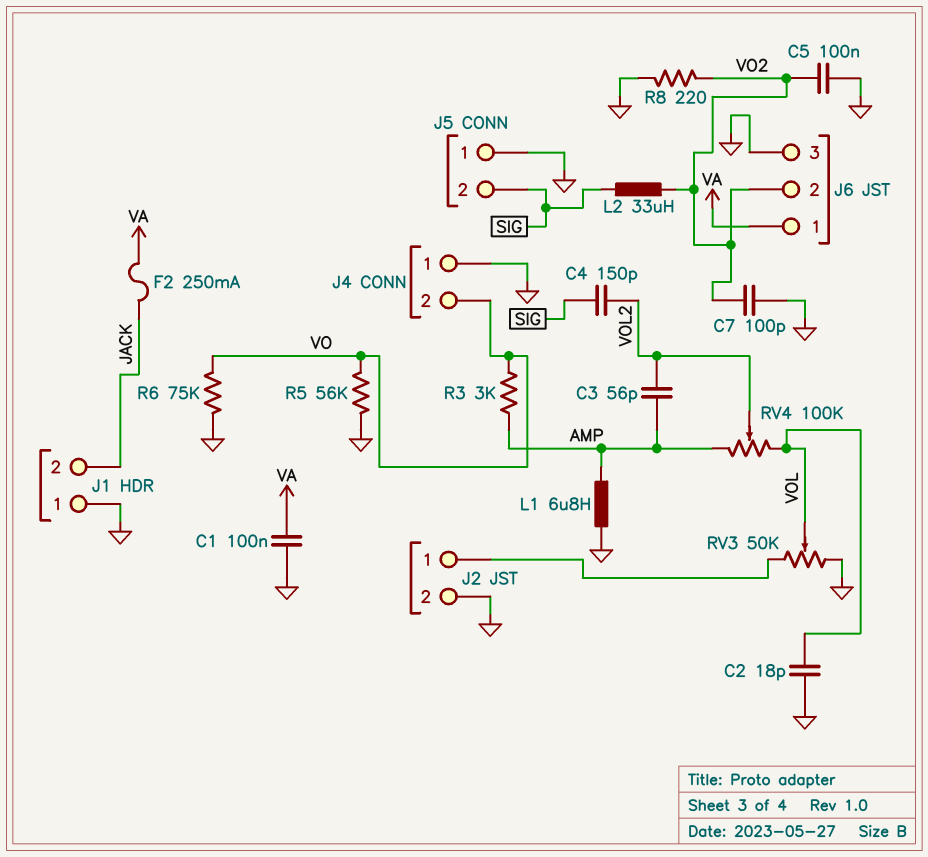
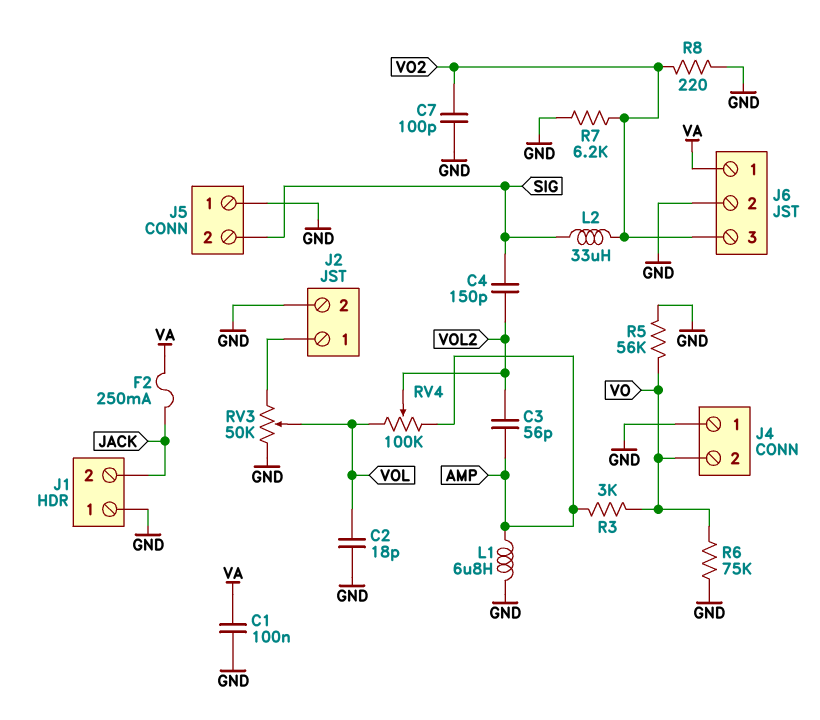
C5: 100nF (GND, VO2) -> none
J6 pin 2: VO2 -> GND
J6 pin 3: GND -> VO2
R7: none -> 6.2k (GND, VO2)

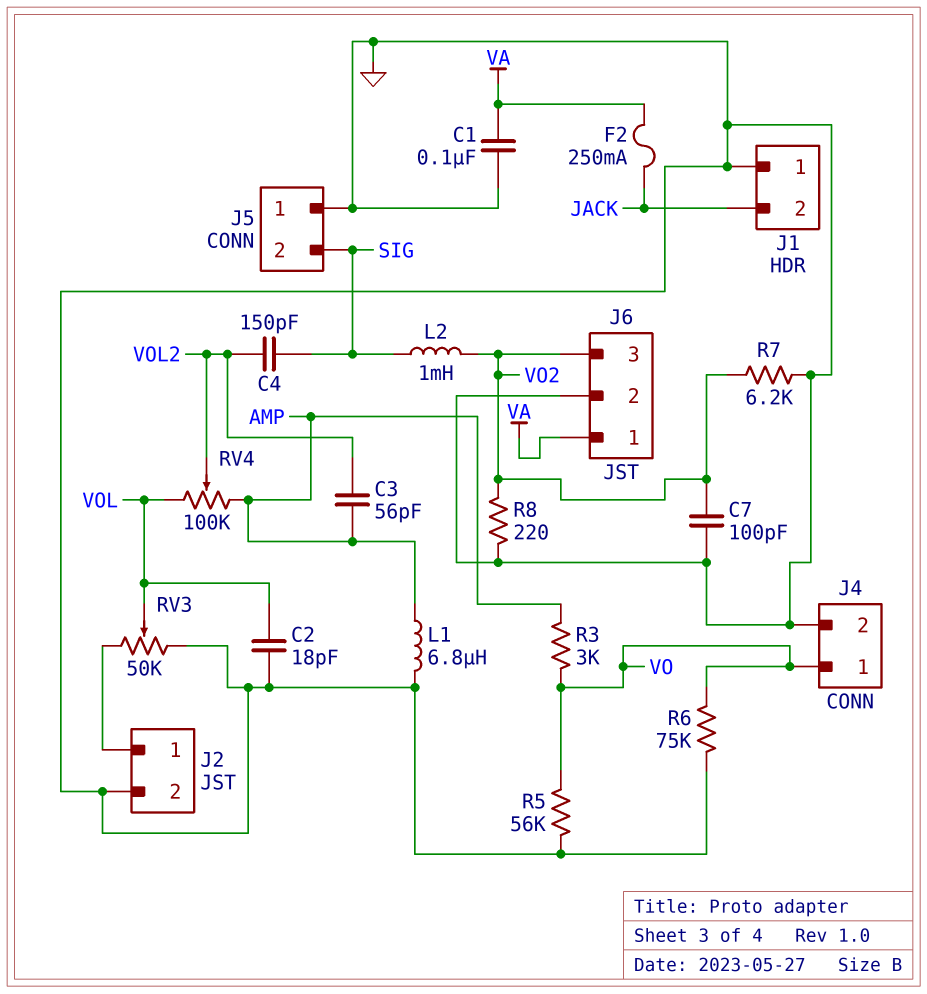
J4 pin 1: GND -> VO
J4 pin 2: VO -> GND
L2: 33uH (SIG, VO2) -> 1mH (SIG, VO2)

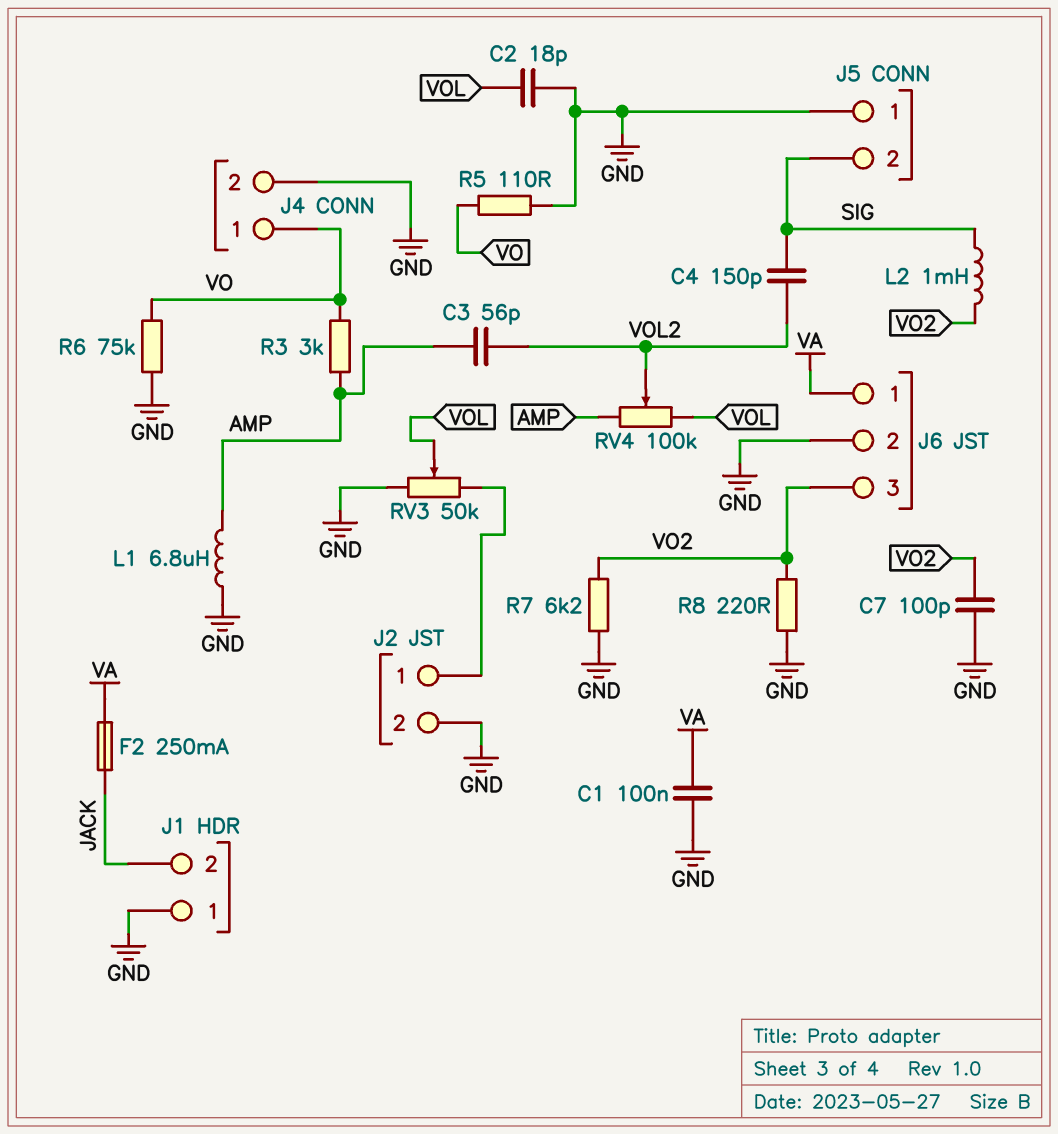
R5: 56k (GND, VO) -> 110 (GND, VO)

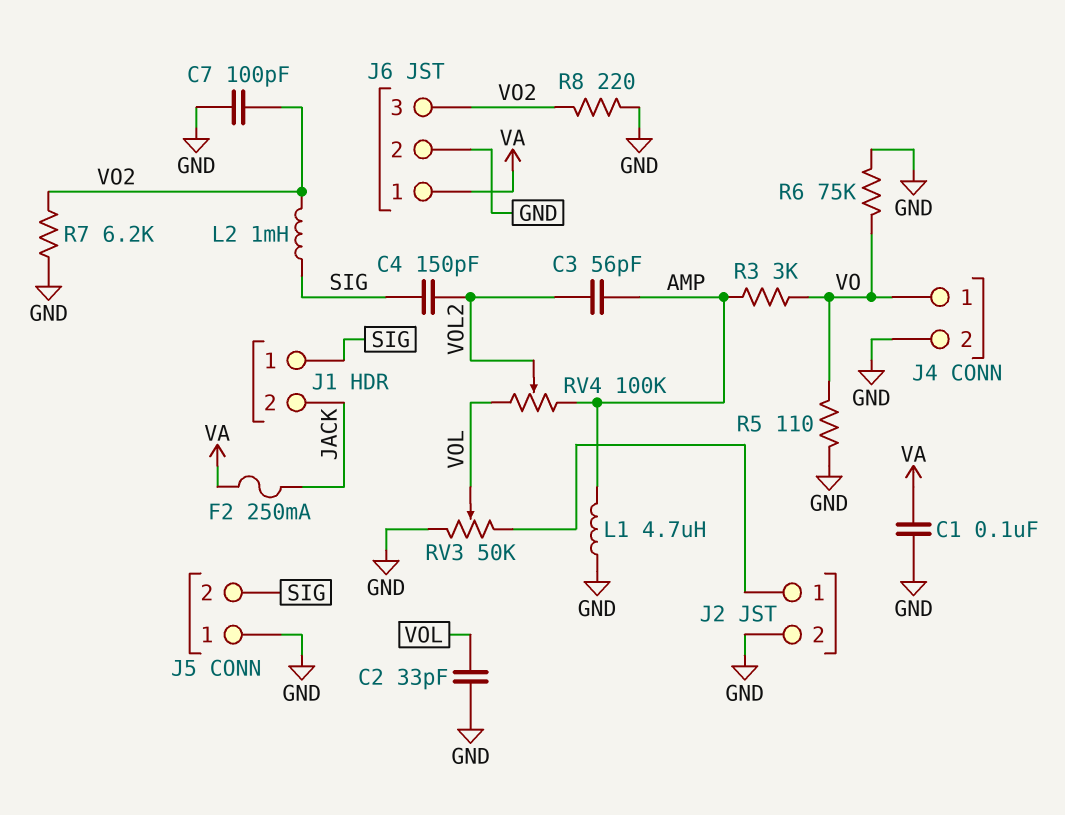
C2: 18pF (GND, VOL) -> 33pF (GND, VOL)
J1 pin 1: GND -> SIG
L1: 6.8uH (AMP, GND) -> 4.7uH (AMP, GND)

